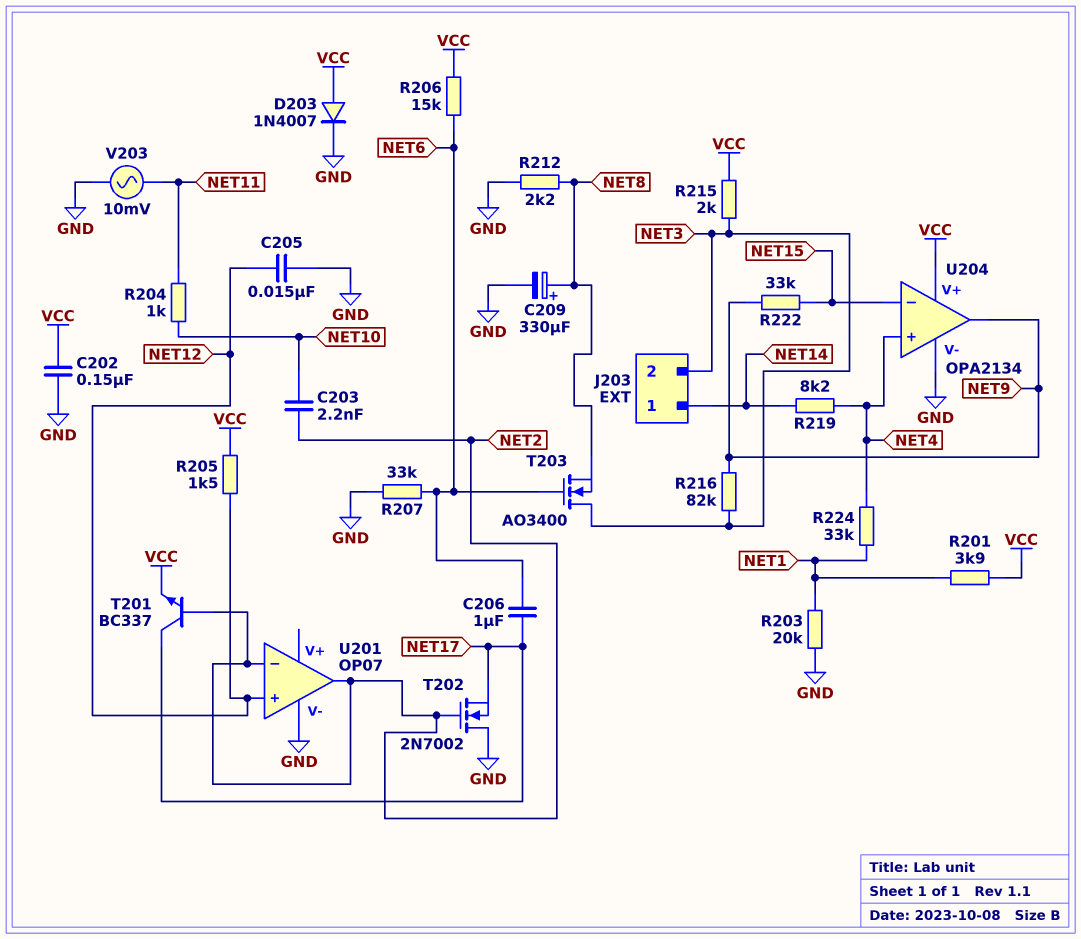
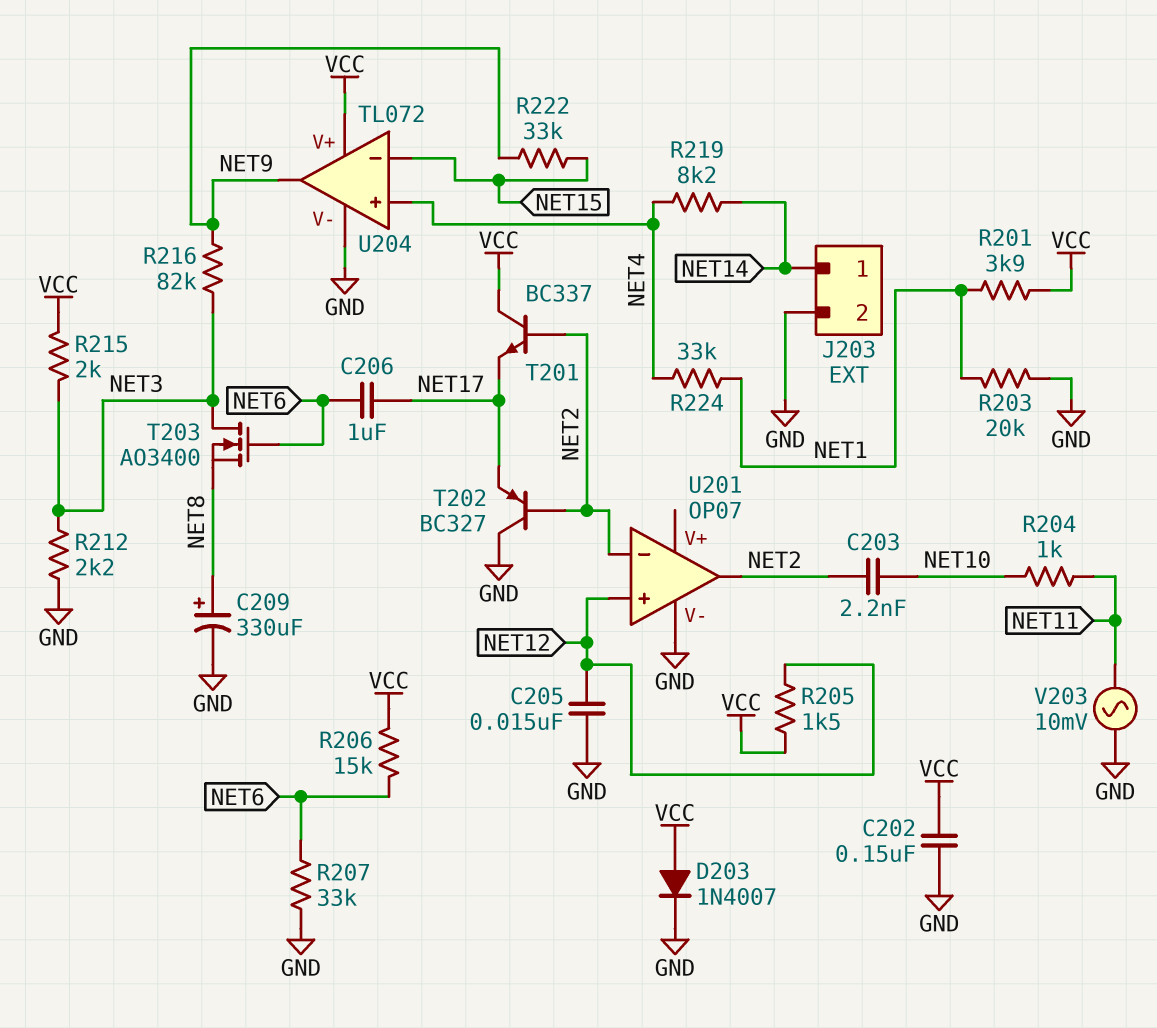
J203 pin 2: NET3 -> GND
R212: 2.2k (GND, NET8) -> 2.2k (GND, NET3)
T201: NPN BC337 (B NET2, C NET17, E VCC) -> NPN BC337 (B NET2, C VCC, E NET17)
T202: NMOS 2N7002 (G NET2, D GND, S NET17) -> PNP BC327 (B NET2, C GND, E NET17)
U204: OPA2134 -> TL072

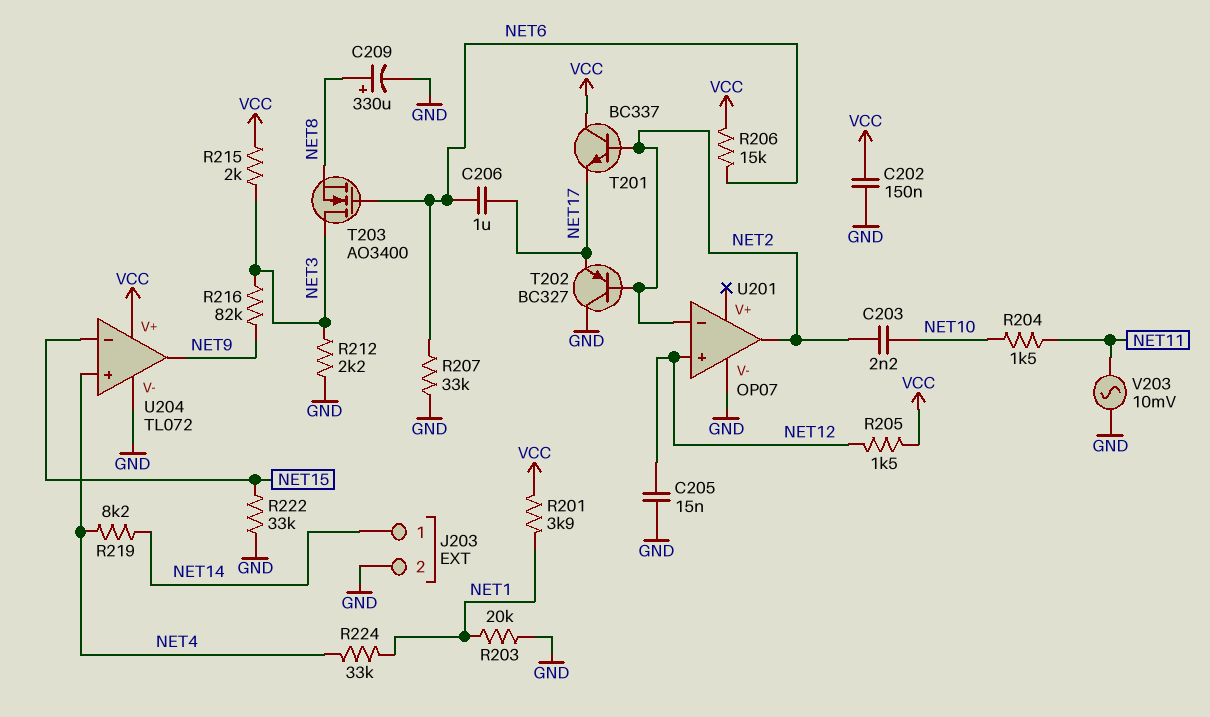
D203: diode 1N4007 (A VCC, K GND) -> none
R204: 1k (NET10, NET11) -> 1.5k (NET10, NET11)
R222: 33k (NET9, NET15) -> 33k (GND, NET15)

